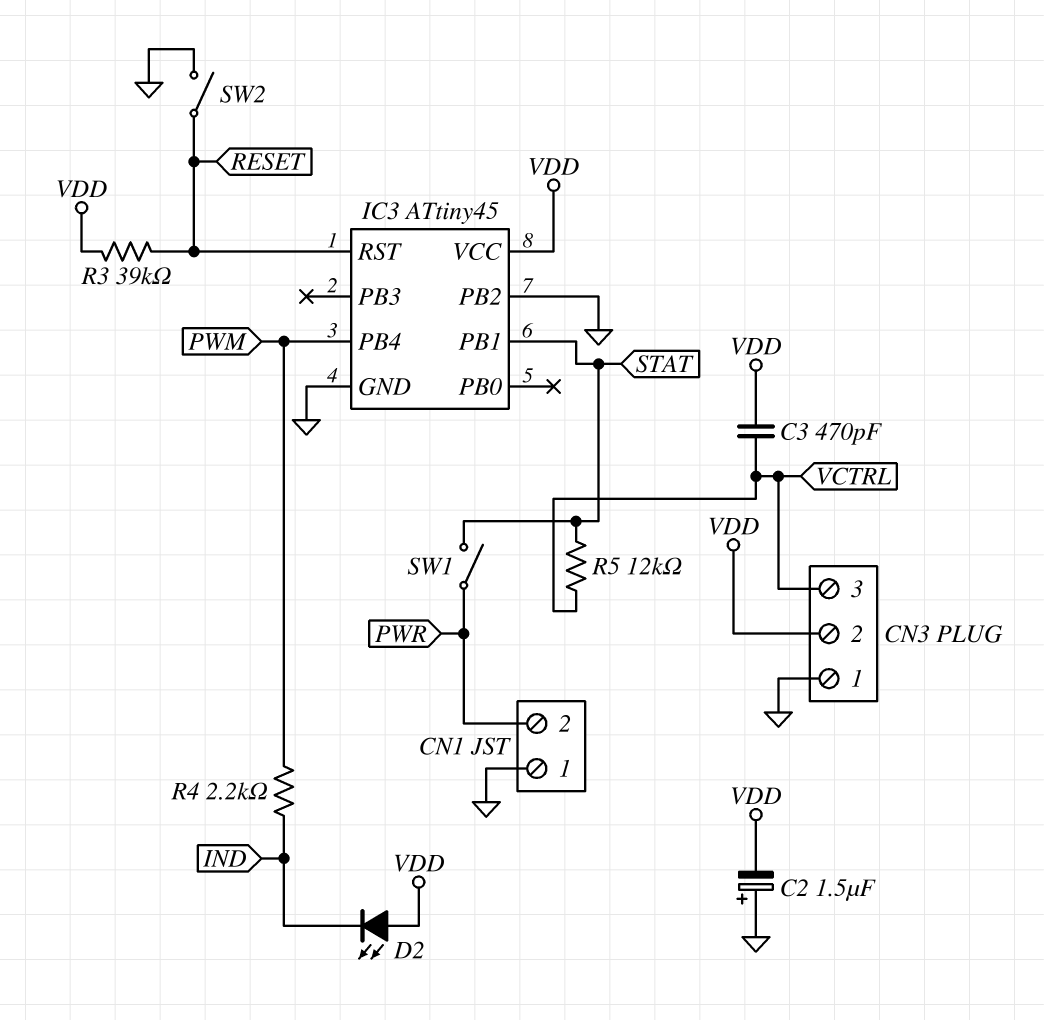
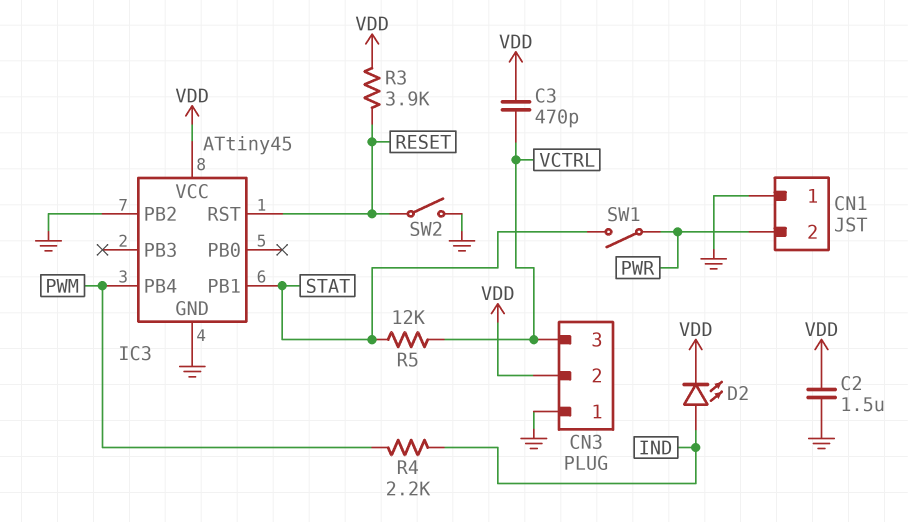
C2: 1.5uF (plus GND, minus VDD) -> 1.5uF (GND, VDD)
D2: LED (A VDD, K IND) -> LED (A IND, K VDD)
R3: 39k (RESET, VDD) -> 3.9k (RESET, VDD)

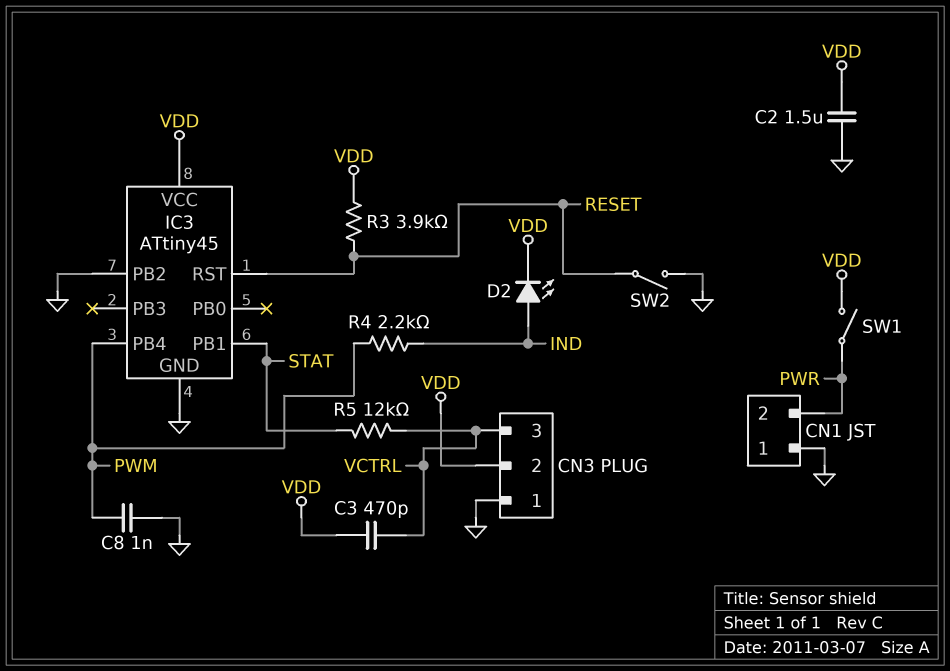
C8: none -> 1nF (GND, PWM)
SW1: switch (PWR, STAT) -> switch (PWR, VDD)

